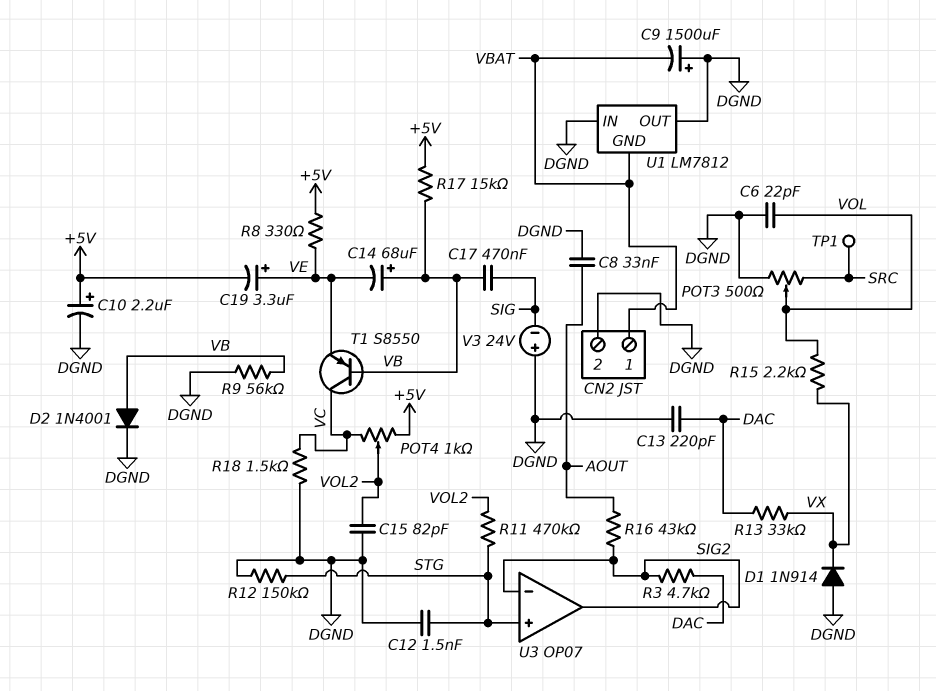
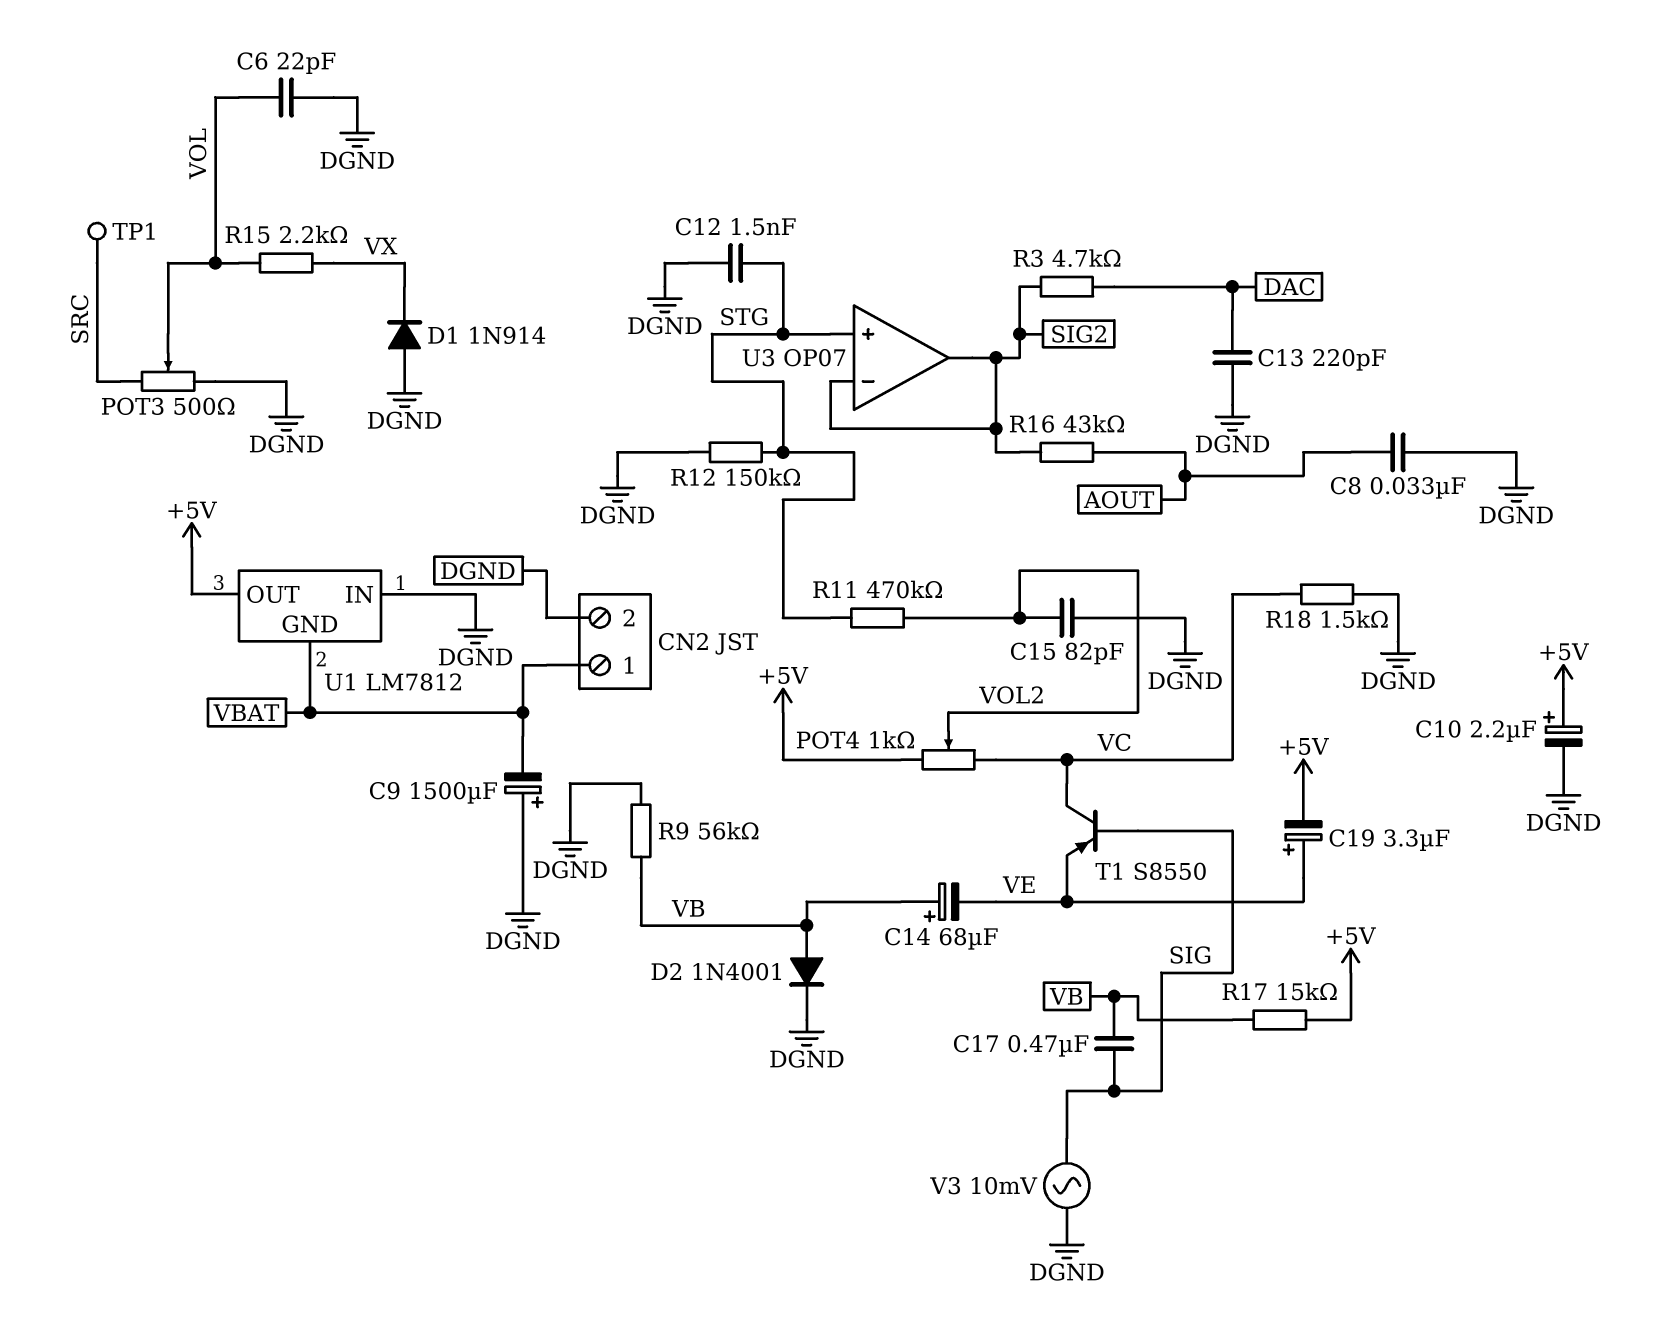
R8: 330 (+5V, VE) -> none
R13: 33k (DAC, VX) -> none
T1: PNP S8550 (B VB, C VC, E VE) -> PNP S8550 (B SIG, C VC, E VE)
U1 pin OUT: DGND -> +5V
V3: 24V (plus DGND, minus SIG) -> AC 10mV (DGND, SIG)

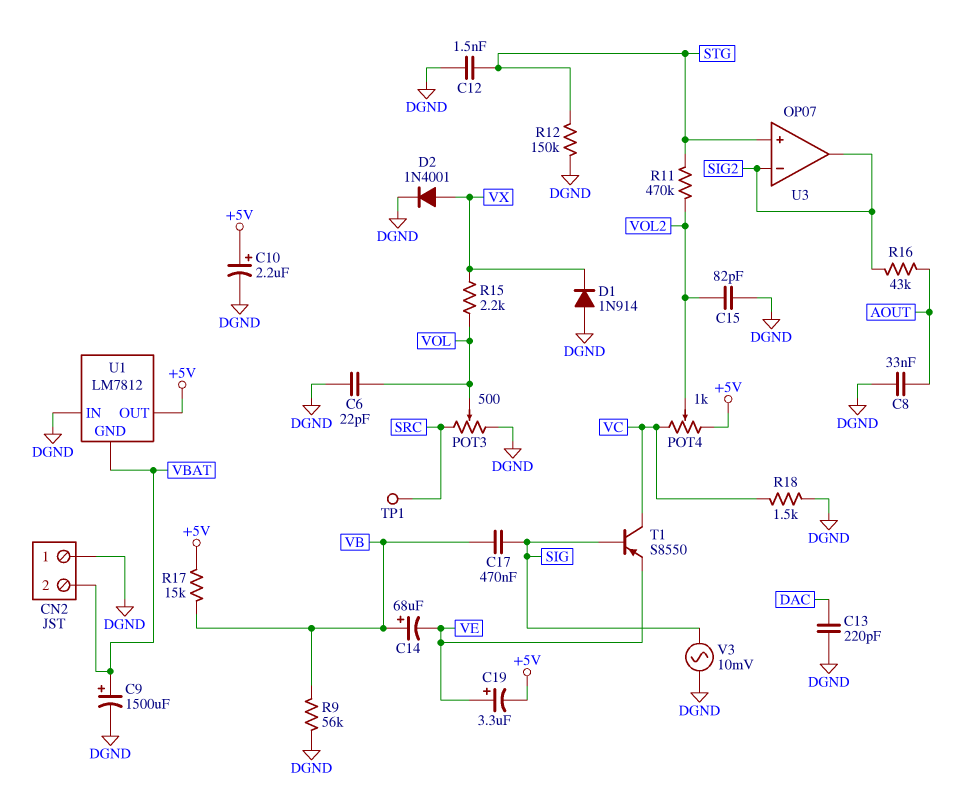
C9: 1500uF (plus DGND, minus VBAT) -> 1500uF (plus VBAT, minus DGND)
CN2 pin 1: VBAT -> DGND
CN2 pin 2: DGND -> VBAT
D2: diode 1N4001 (A VB, K DGND) -> diode 1N4001 (A VX, K DGND)
R3: 4.7k (DAC, SIG2) -> none

